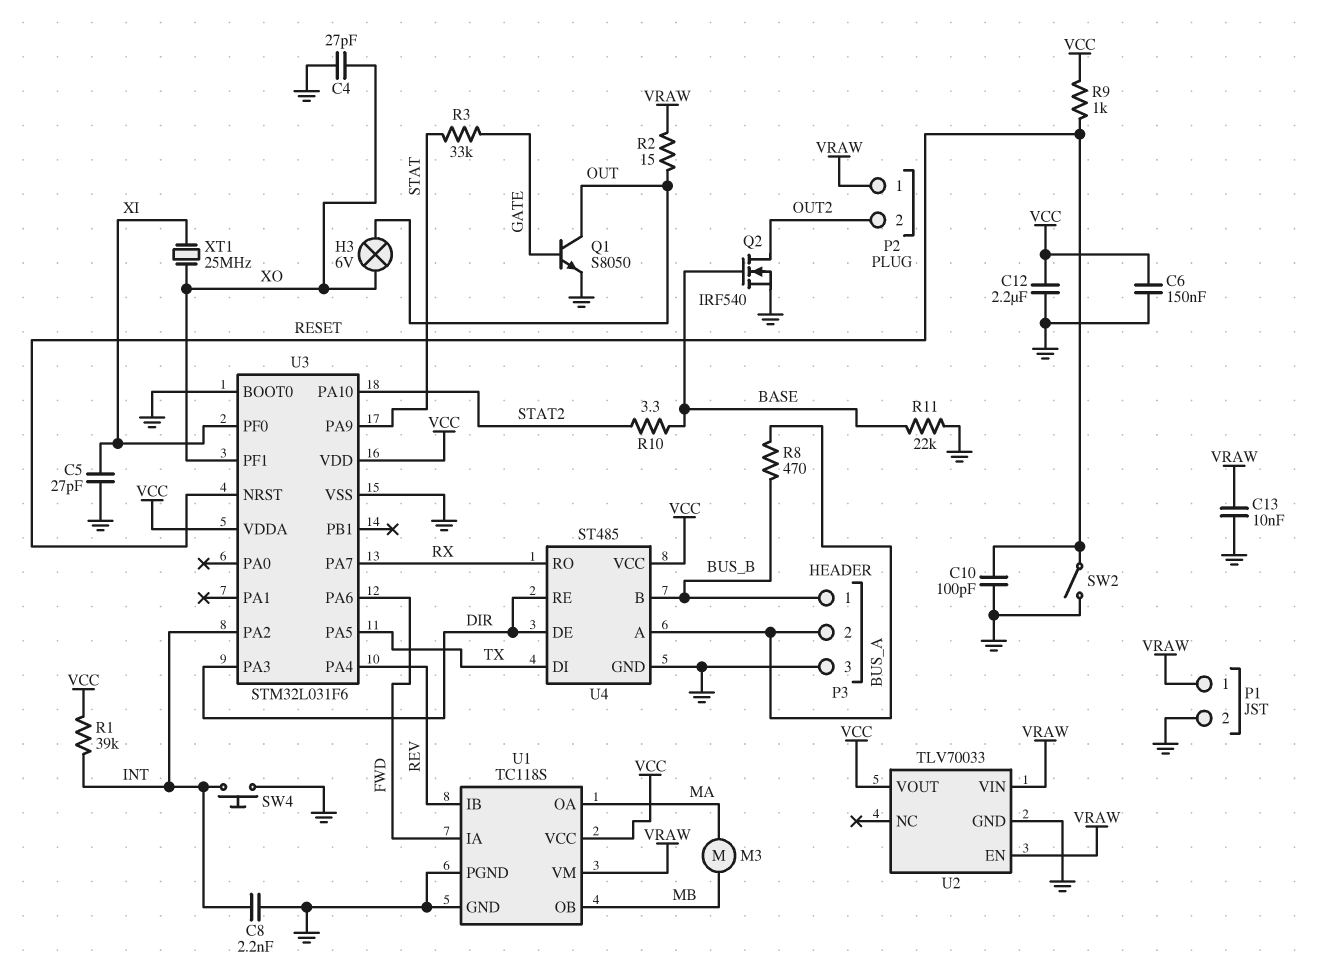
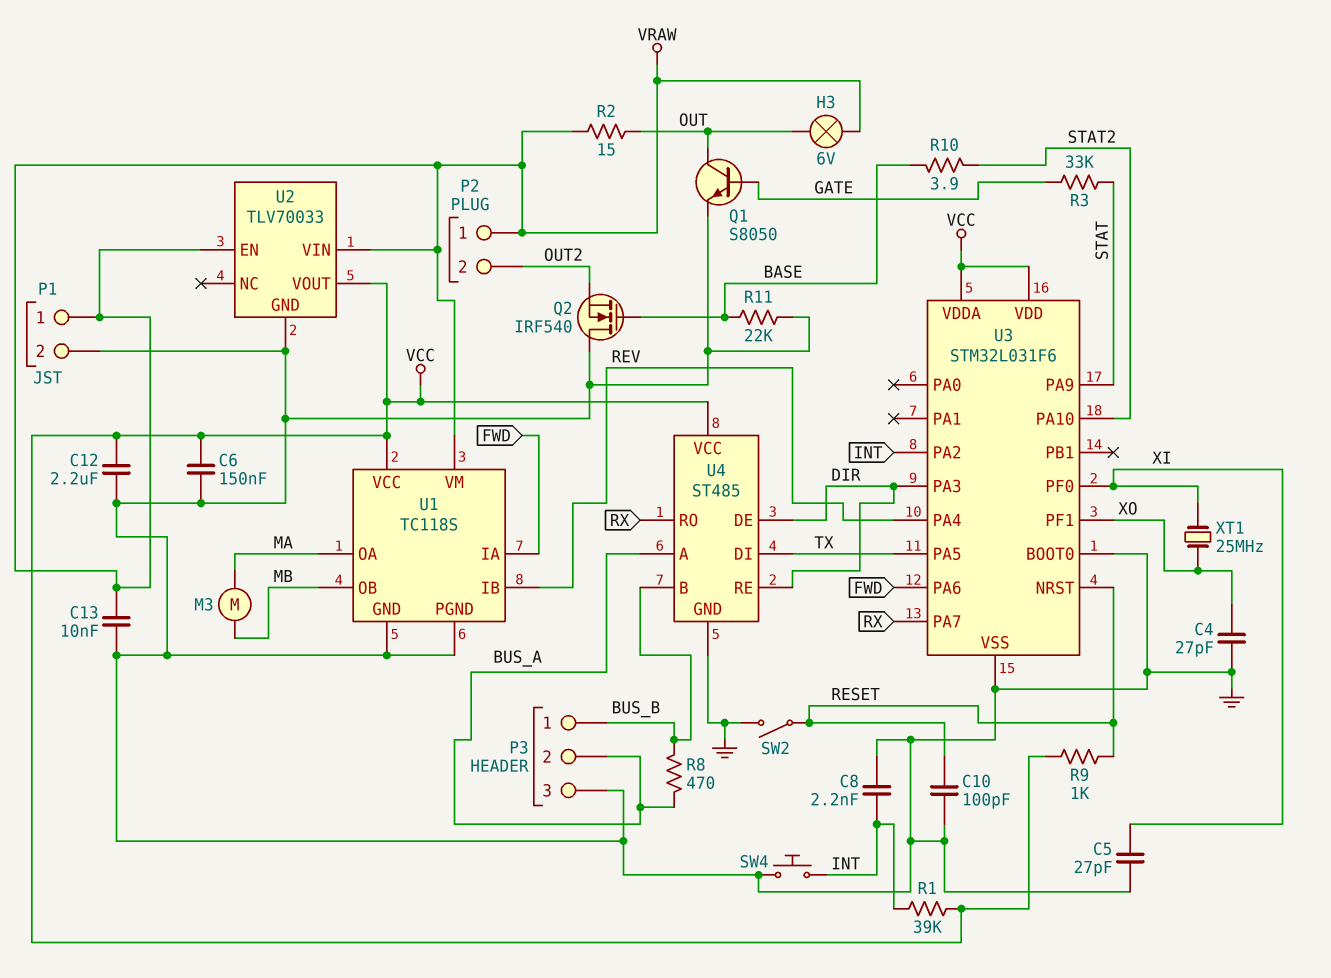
H3: lamp 6V (OUT, XO) -> lamp 6V (OUT, VRAW)
Q2: NMOS IRF540 (G BASE, D OUT2, S GND) -> NMOS IRF540 (G BASE, D GND, S OUT2)
R10: 3.3 (BASE, STAT2) -> 3.9 (BASE, STAT2)

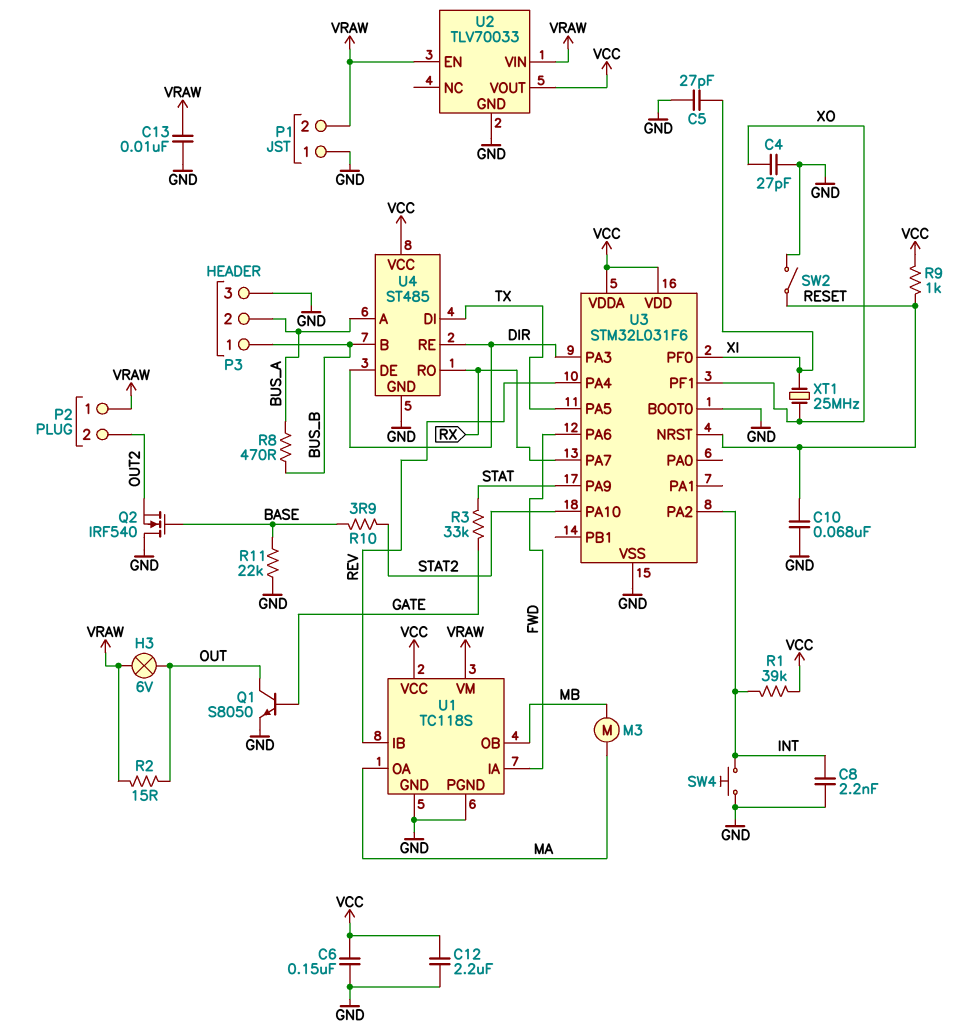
C10: 100pF (GND, RESET) -> 68nF (GND, RESET)
P1 pin 1: VRAW -> GND
P1 pin 2: GND -> VRAW

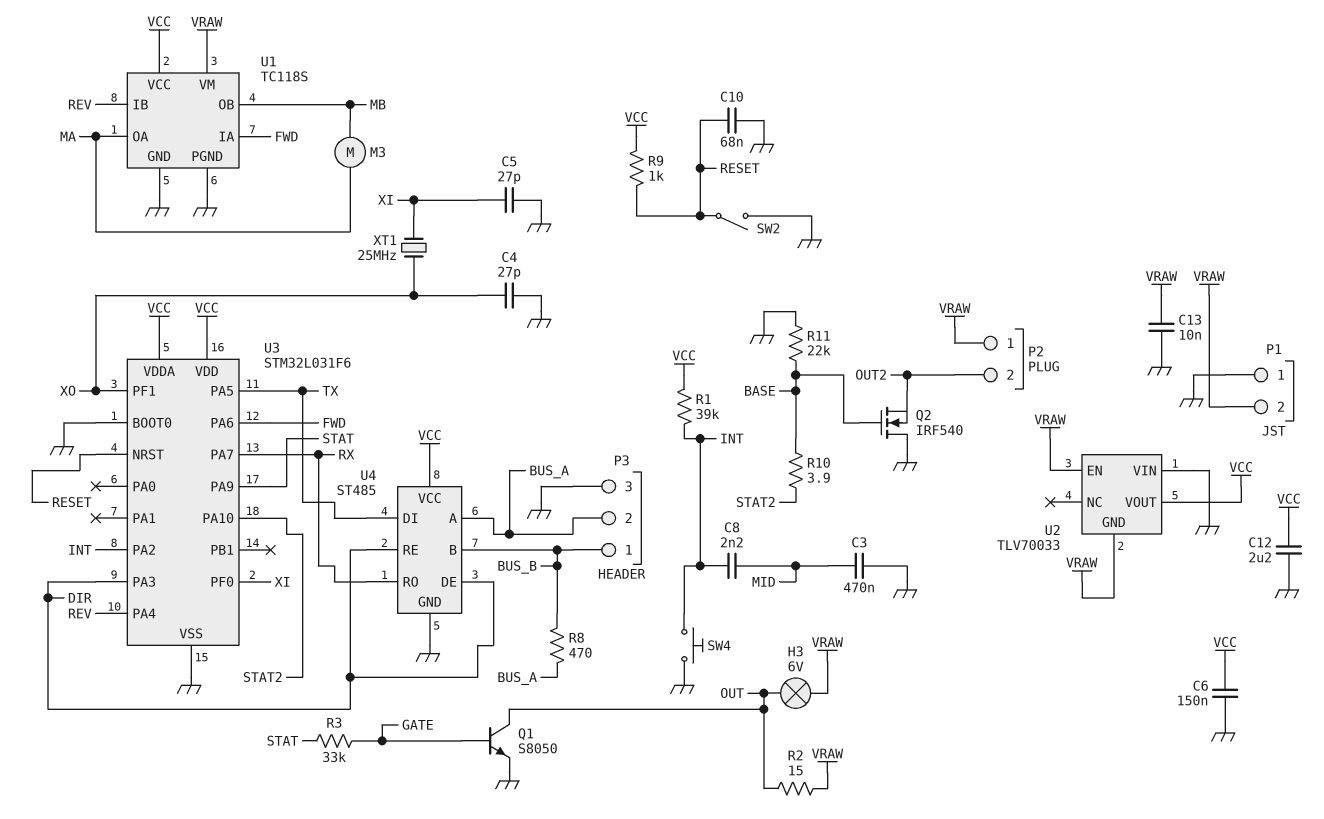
C3: none -> 470nF (GND, MID)
C8: 2.2nF (GND, INT) -> 2.2nF (INT, MID)
U2 pin GND: GND -> VRAW
U2 pin VIN: VRAW -> GND

